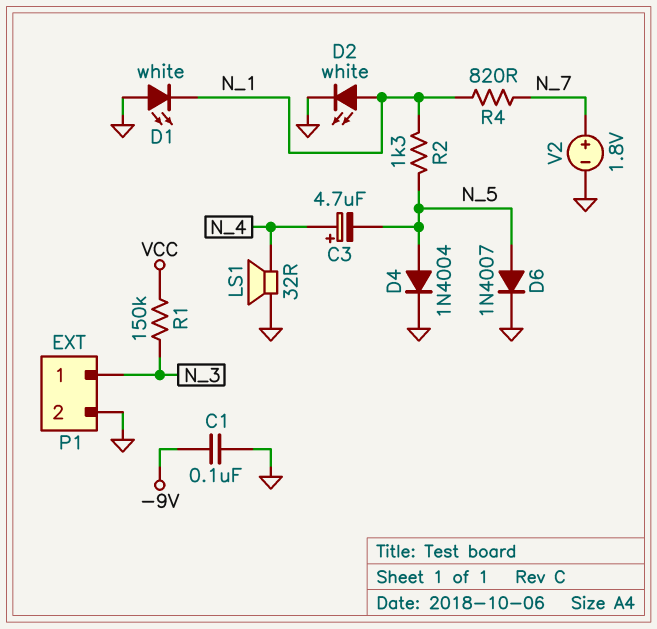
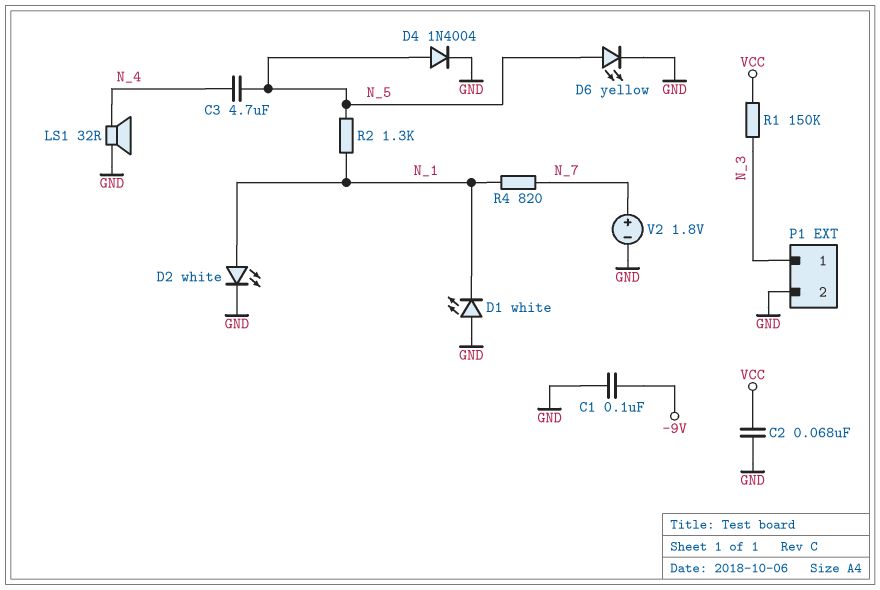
C2: none -> 68nF (GND, VCC)
C3: 4.7uF (plus N_4, minus N_5) -> 4.7uF (N_4, N_5)
D6: diode 1N4007 (A N_5, K GND) -> LED yellow (A N_5, K GND)

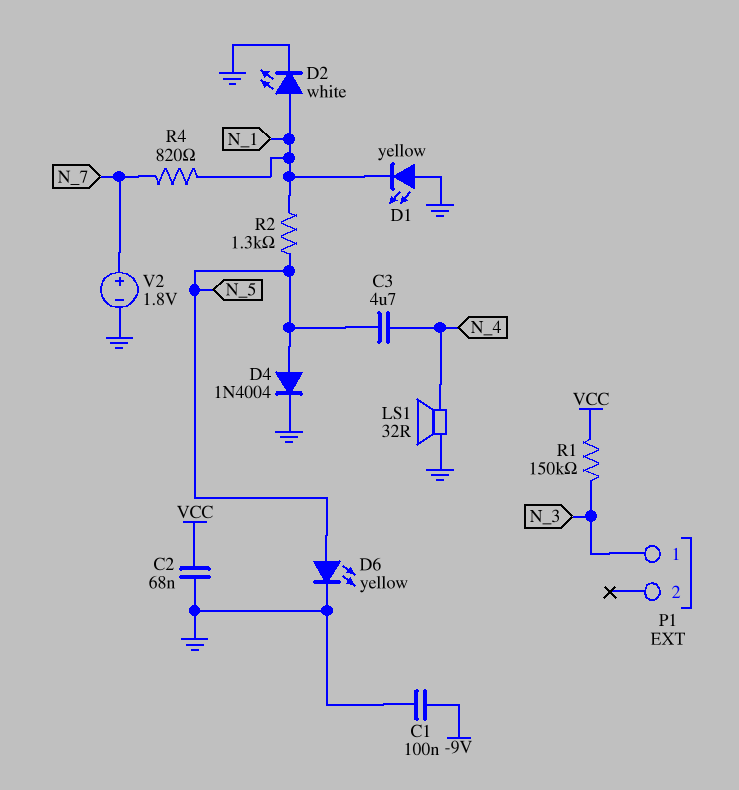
D1: LED white (A GND, K N_1) -> LED yellow (A GND, K N_1)
P1 pin 2: GND -> none

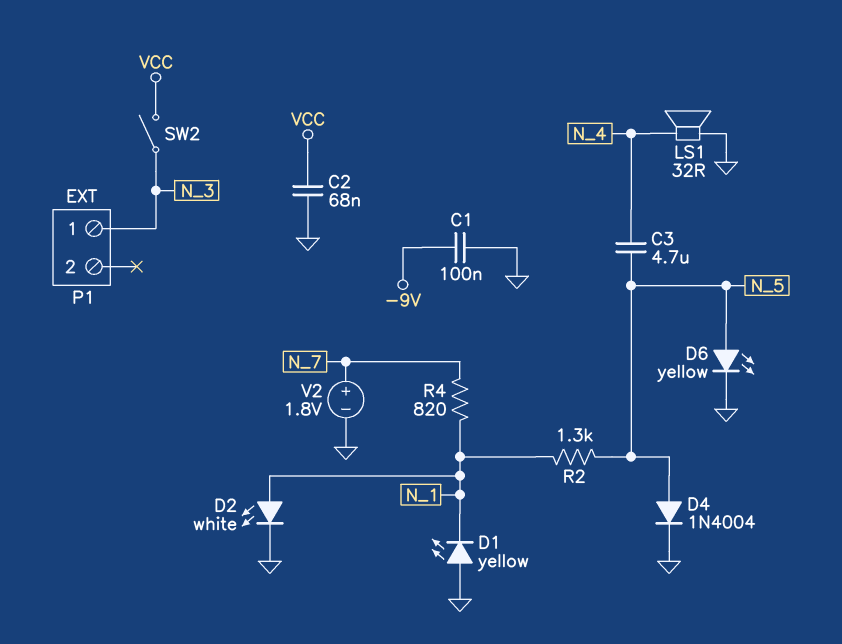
R1: 150k (N_3, VCC) -> none
SW2: none -> switch (N_3, VCC)

